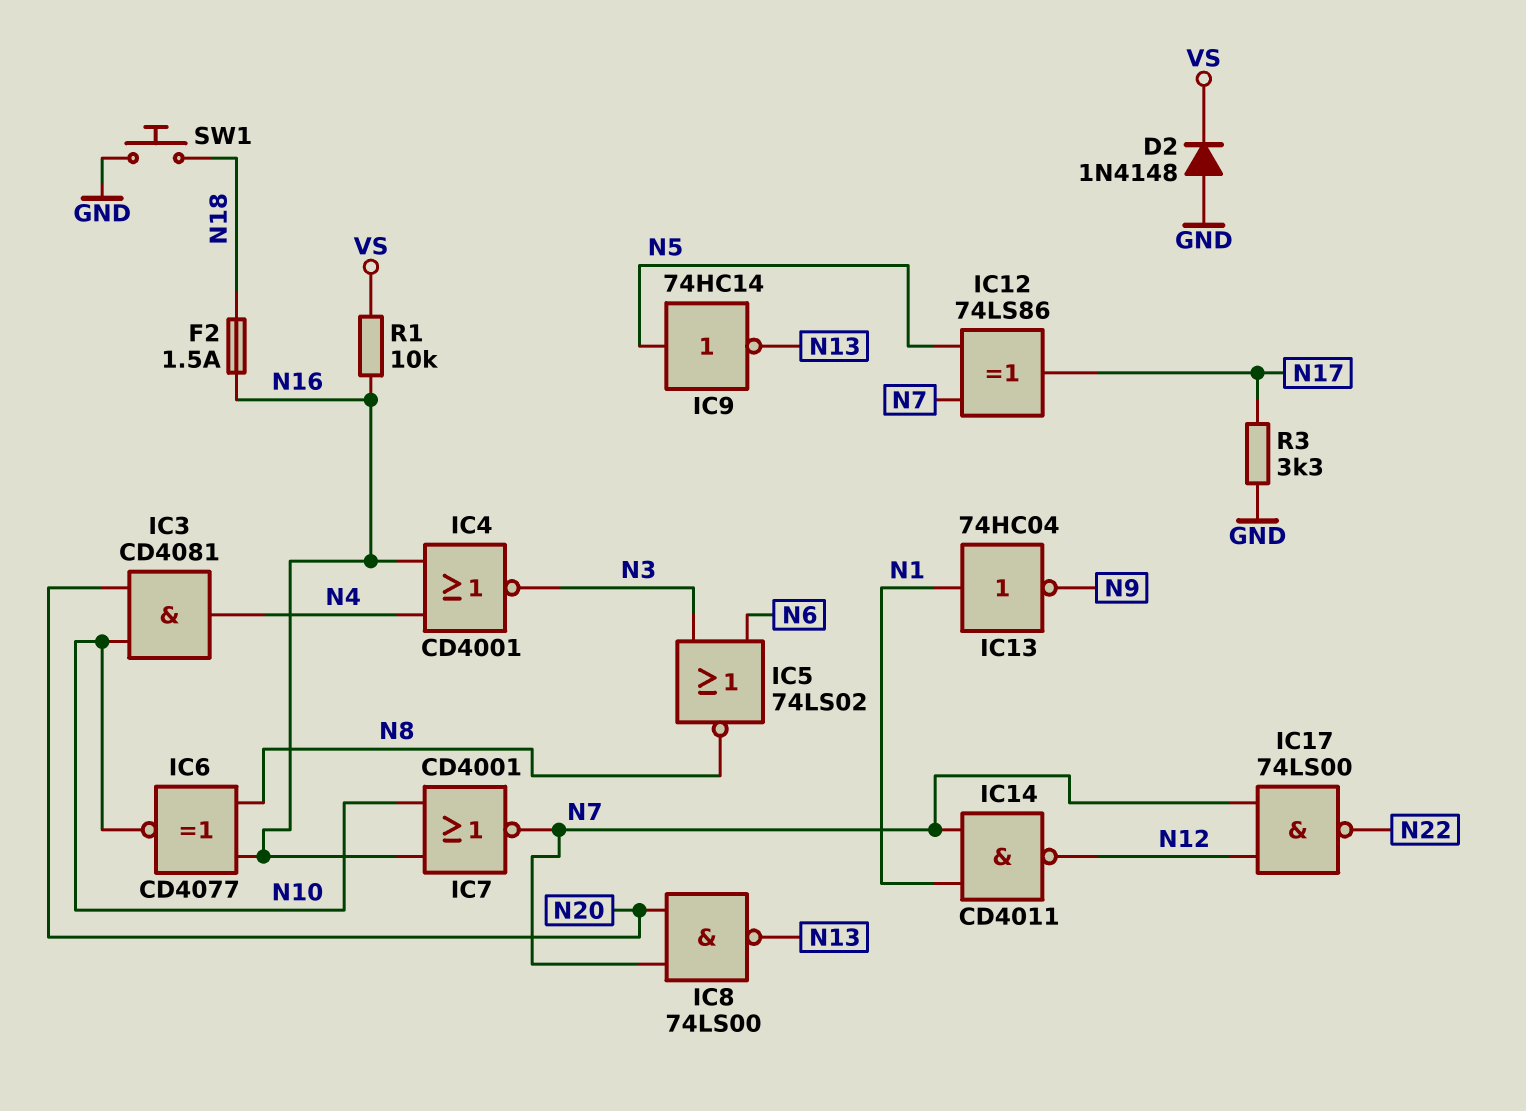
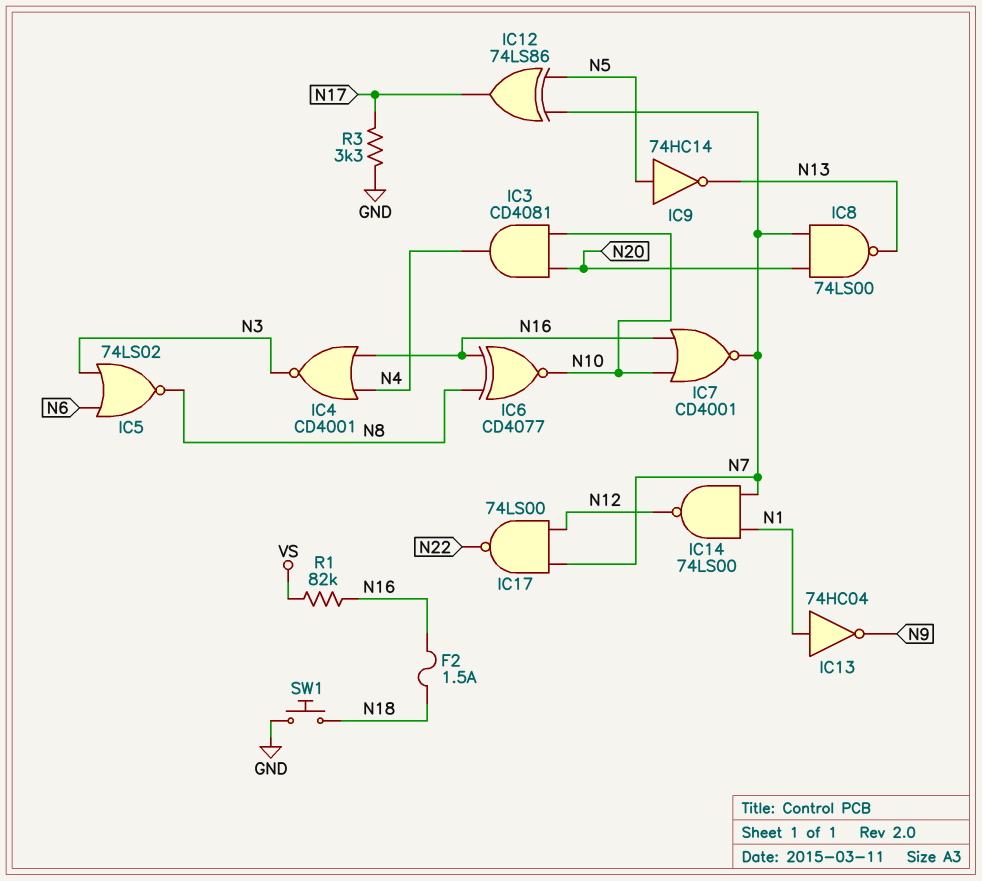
D2: diode 1N4148 (A GND, K VS) -> none
IC14: NAND CD4011 (in N1, in N7, out N12) -> NAND 74LS00 (in N1, in N7, out N12)
R1: 10k (N16, VS) -> 82k (N16, VS)

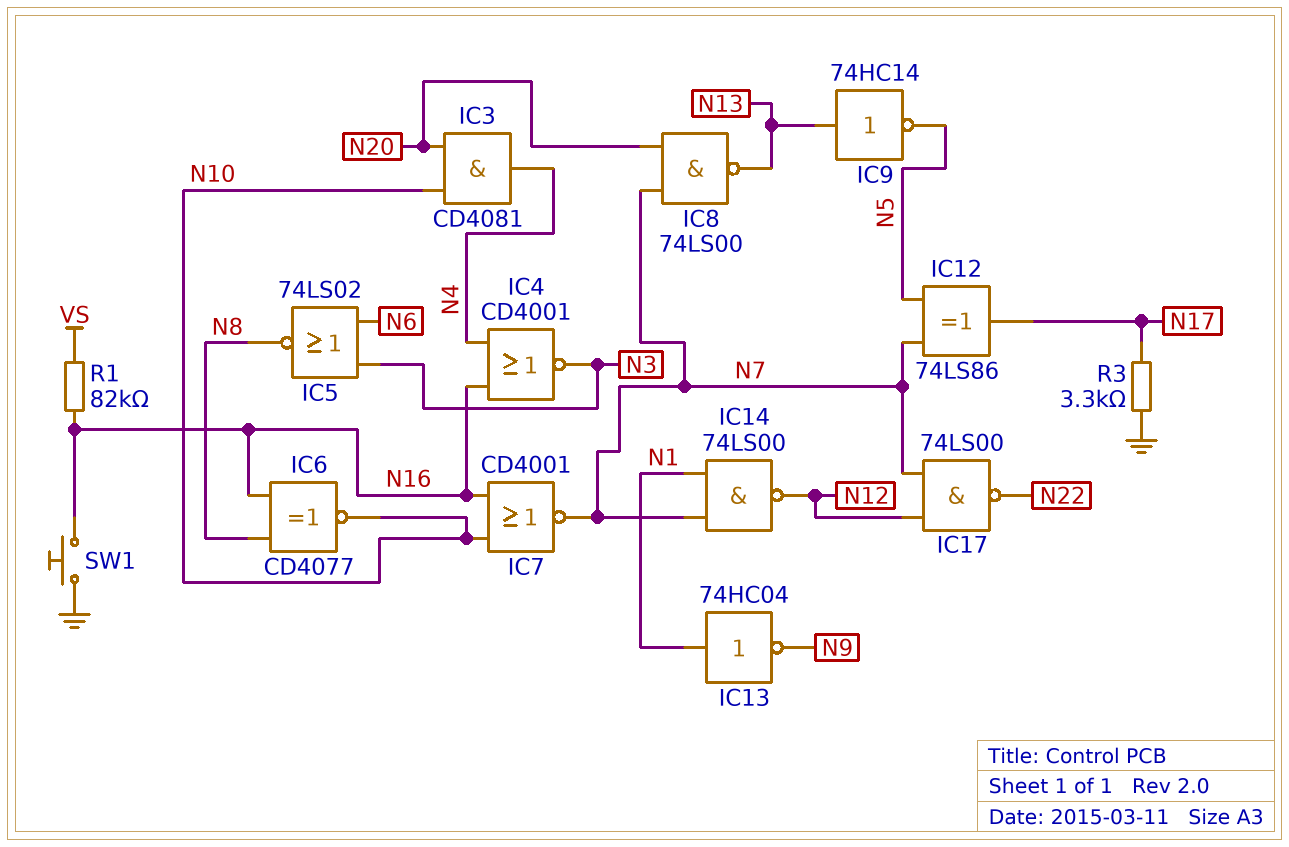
F2: 1.5A (N16, N18) -> none
IC9: NOT 74HC14 (in N5, out N13) -> NOT 74HC14 (in N13, out N5)
SW1: button (GND, N18) -> button (GND, N16)

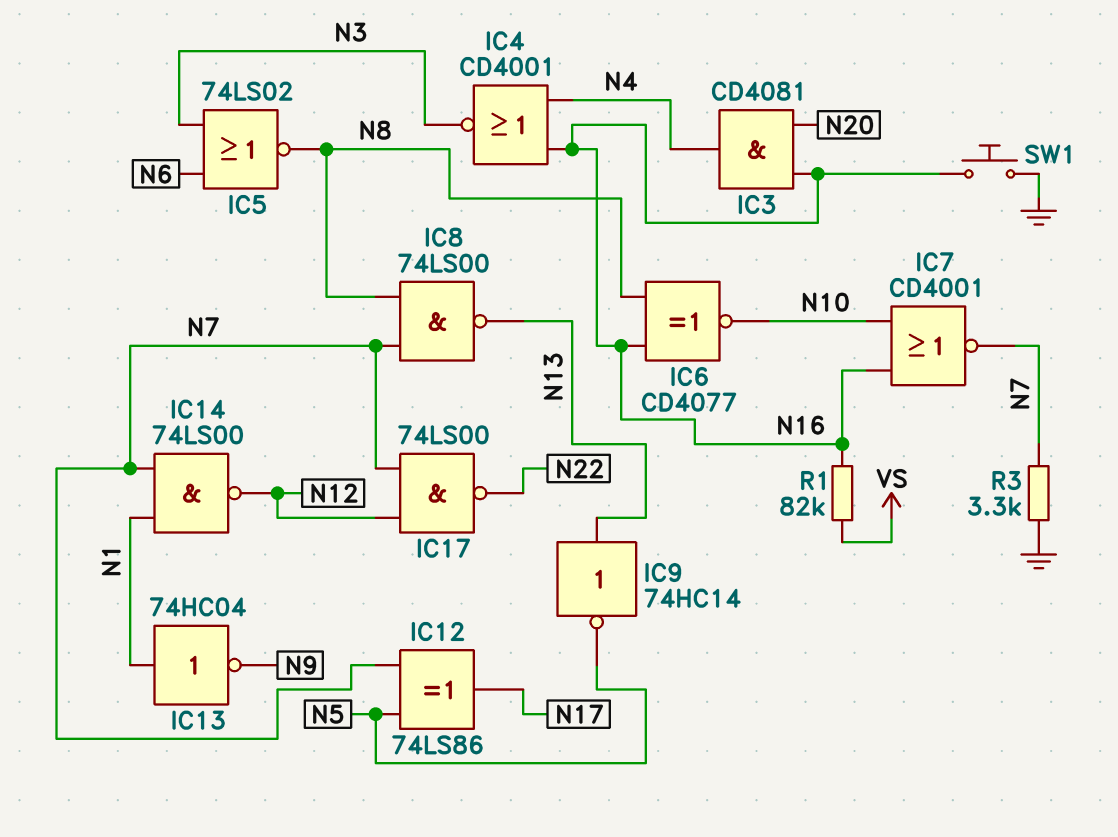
IC3: AND CD4081 (in N10, in N20, out N4) -> AND CD4081 (in N16, in N20, out N4)
IC8: NAND 74LS00 (in N7, in N20, out N13) -> NAND 74LS00 (in N7, in N8, out N13)
R3: 3.3k (GND, N17) -> 3.3k (GND, N7)

